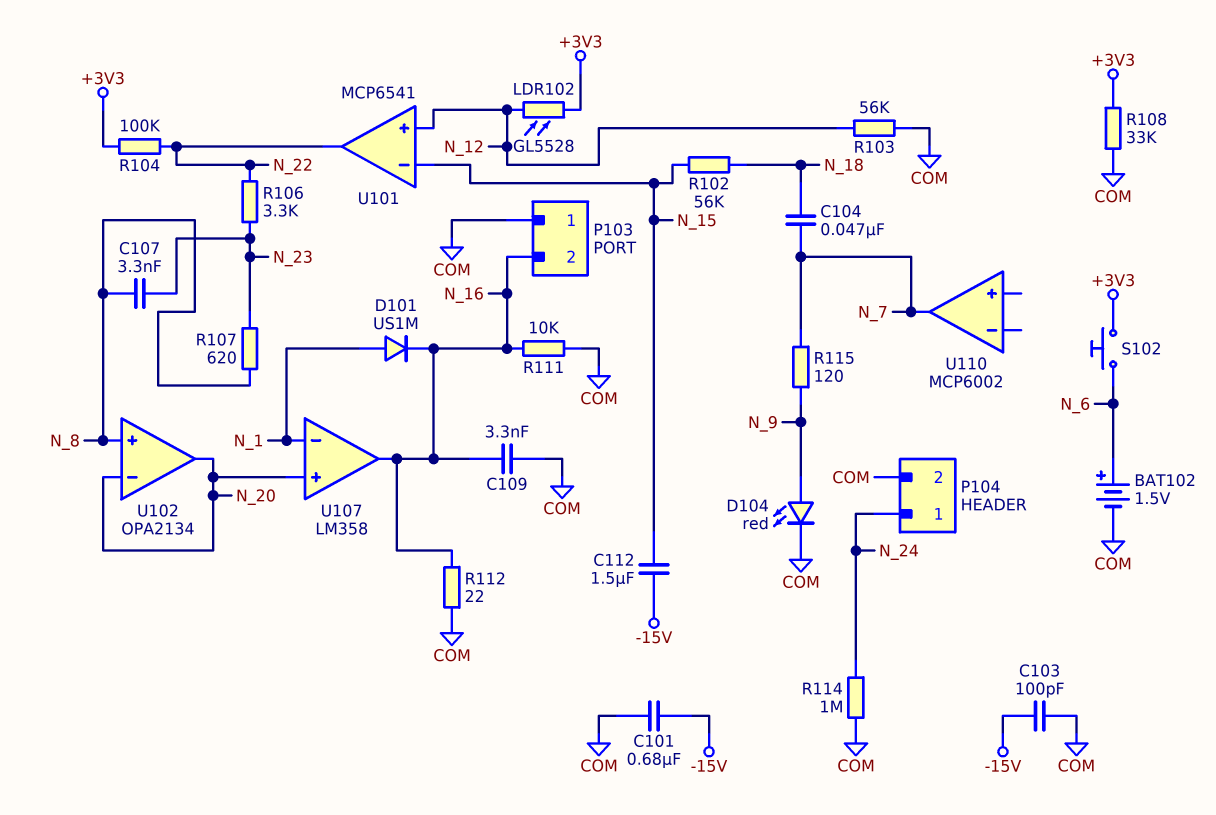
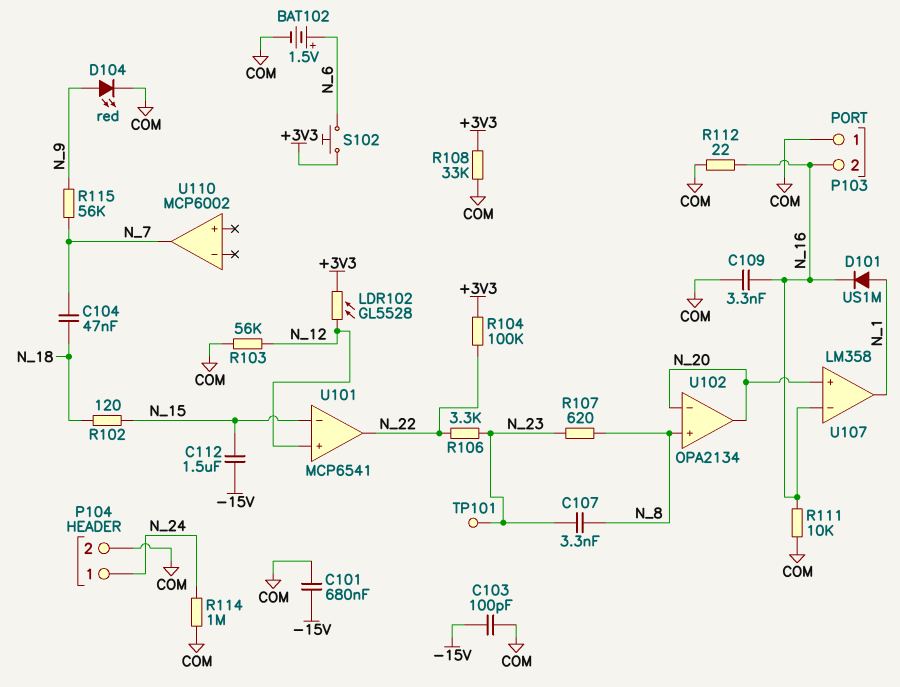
R102: 56k (N_15, N_18) -> 120 (N_15, N_18)
R115: 120 (N_7, N_9) -> 56k (N_7, N_9)
TP101: none -> test point (N_23)
U107 pin in-: N_1 -> N_16
U107 pin out: N_16 -> N_1

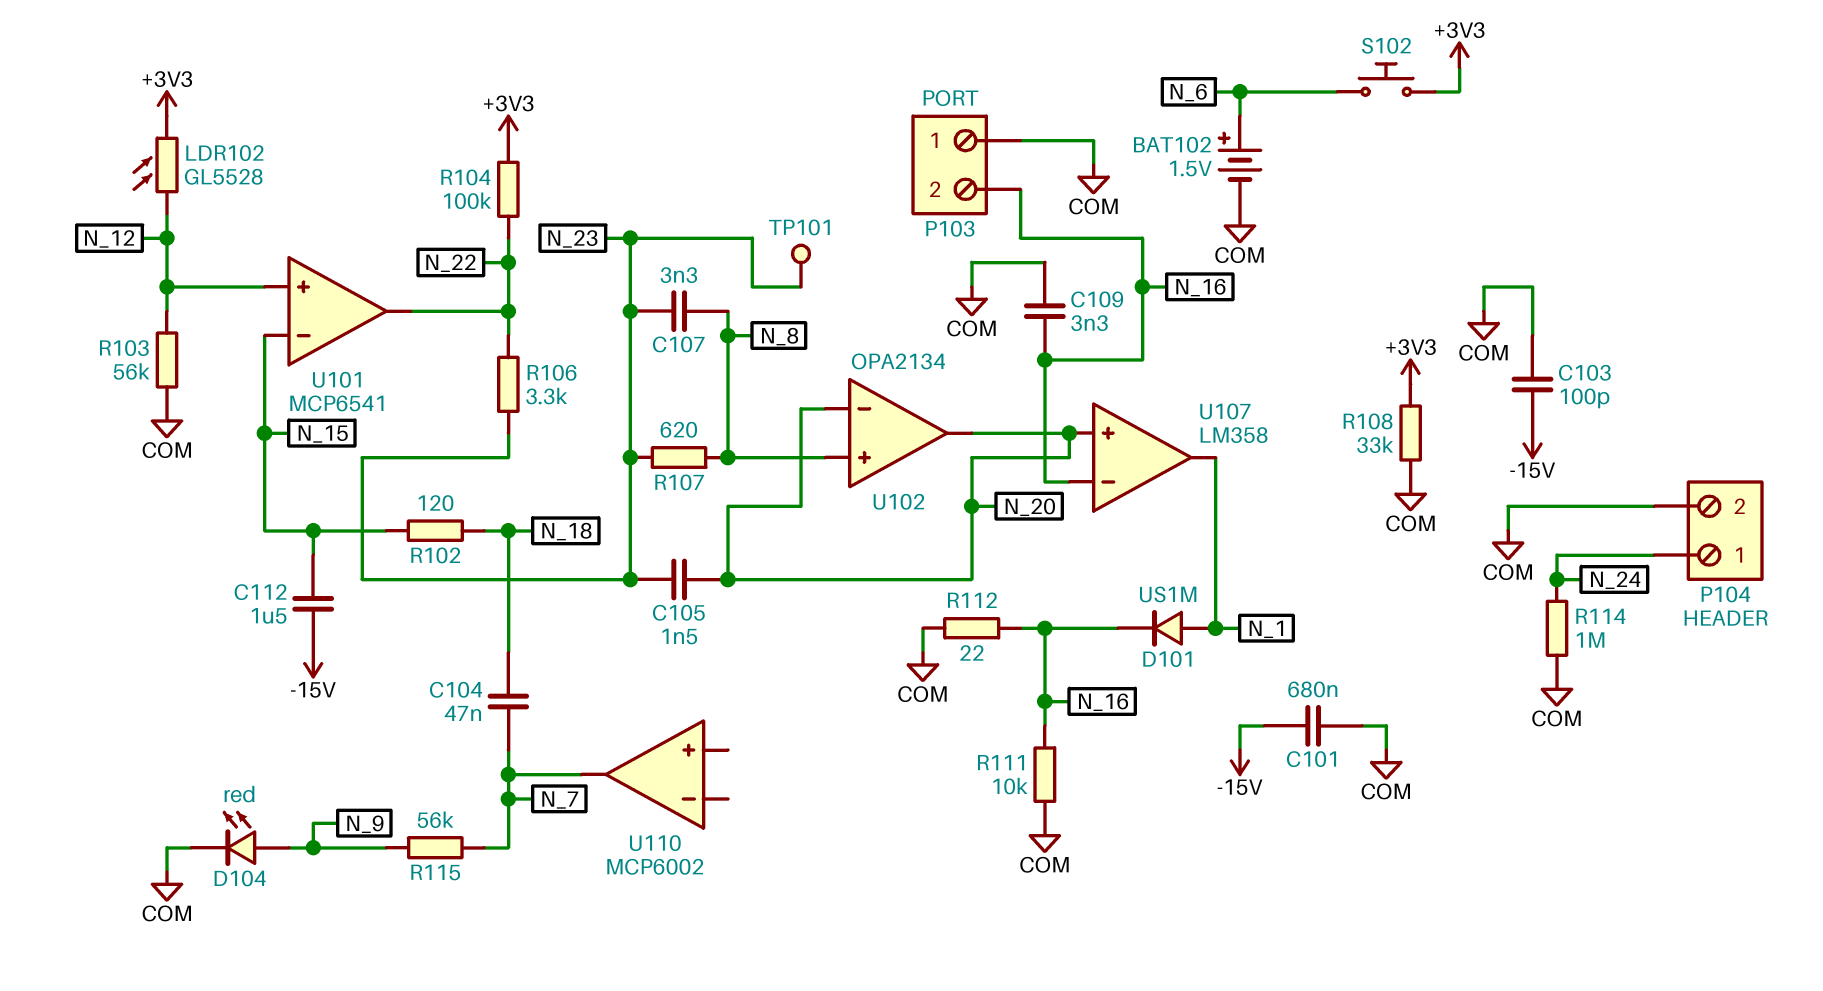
C105: none -> 1.5nF (N_20, N_23)

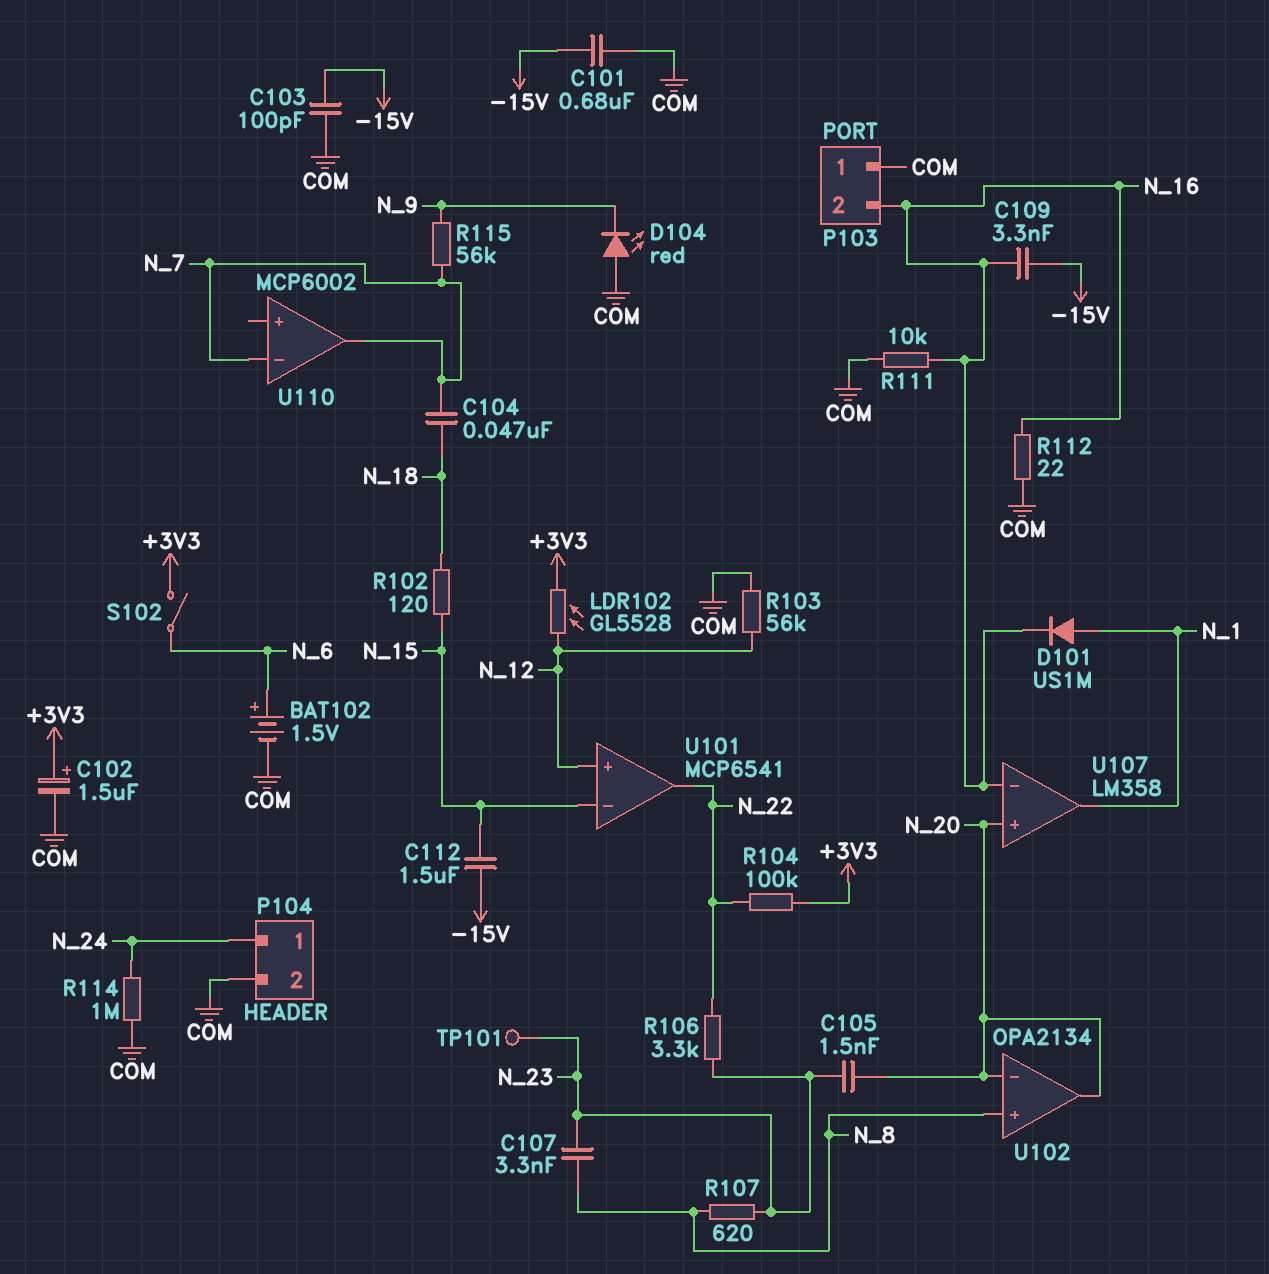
C102: none -> 1.5uF (plus +3V3, minus COM)
C109: 3.3nF (COM, N_16) -> 3.3nF (-15V, N_16)
D104: LED red (A N_9, K COM) -> LED red (A COM, K N_9)
R108: 33k (+3V3, COM) -> none
S102: button (+3V3, N_6) -> switch (+3V3, N_6)
U110 pin in-: none -> N_7

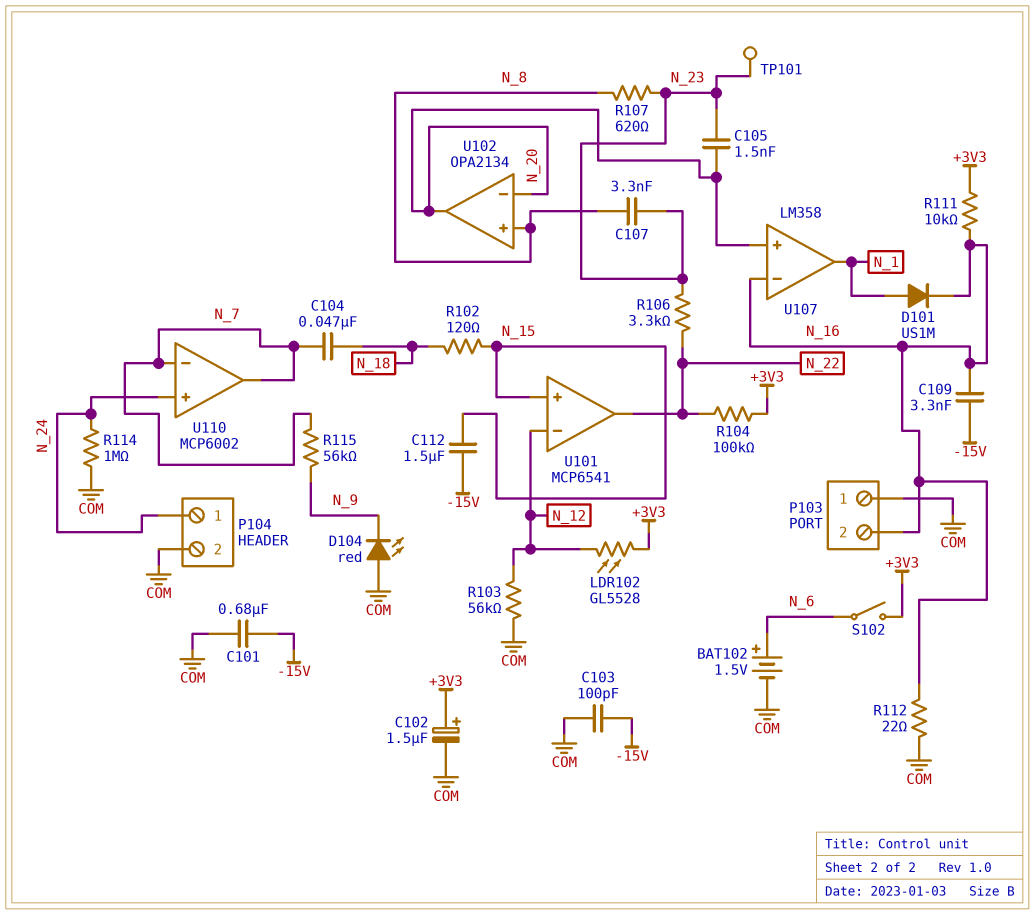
R111: 10k (COM, N_16) -> 10k (+3V3, N_16)
U101 pin in+: N_12 -> N_15
U101 pin in-: N_15 -> N_12
U110 pin in+: none -> N_24

